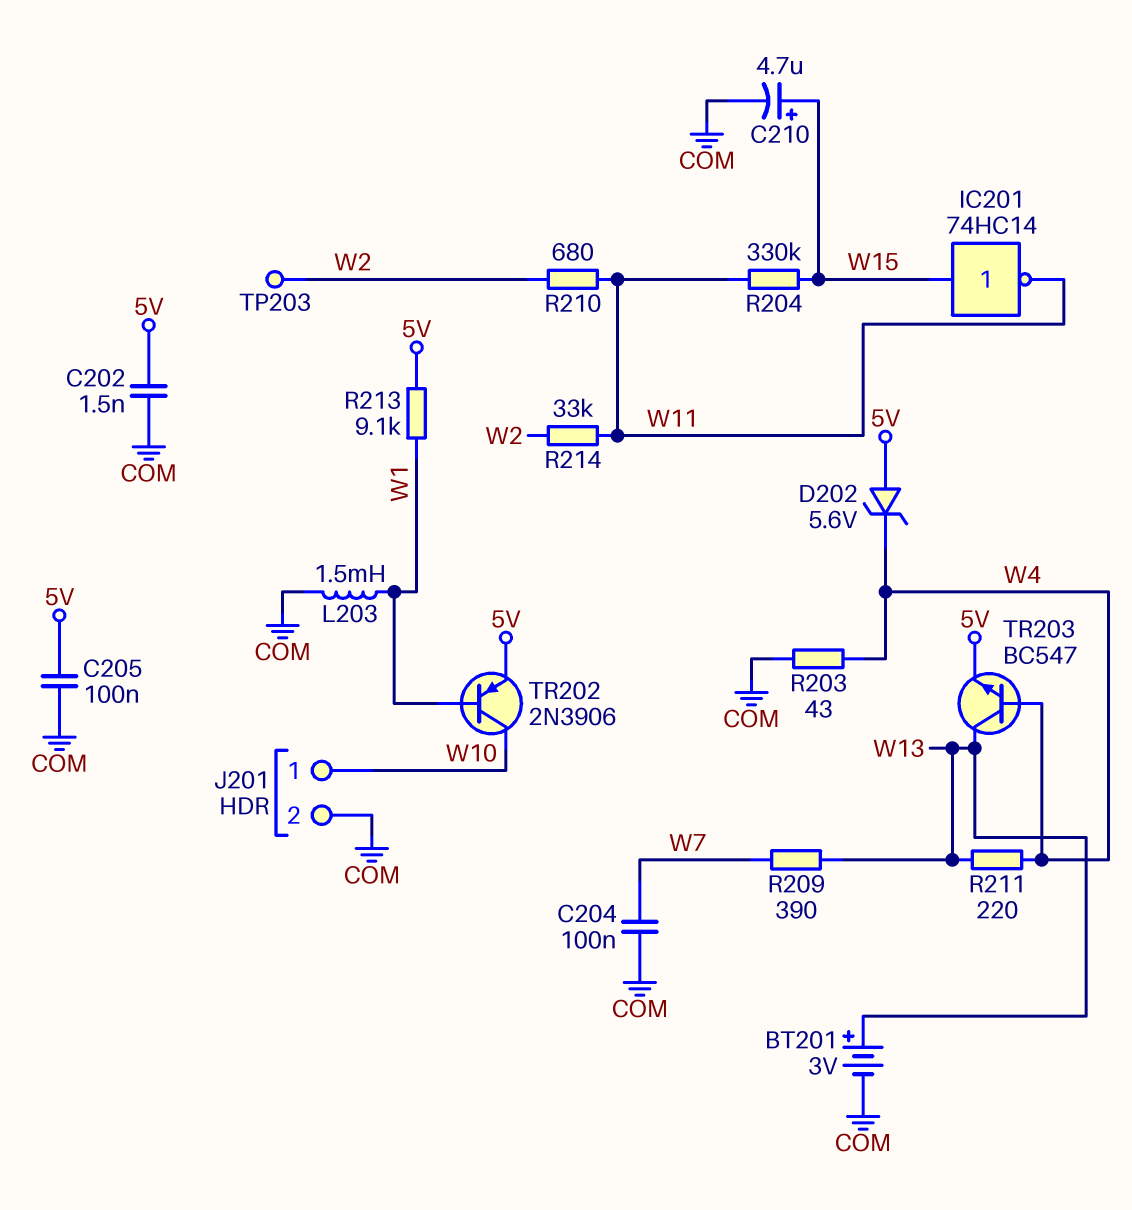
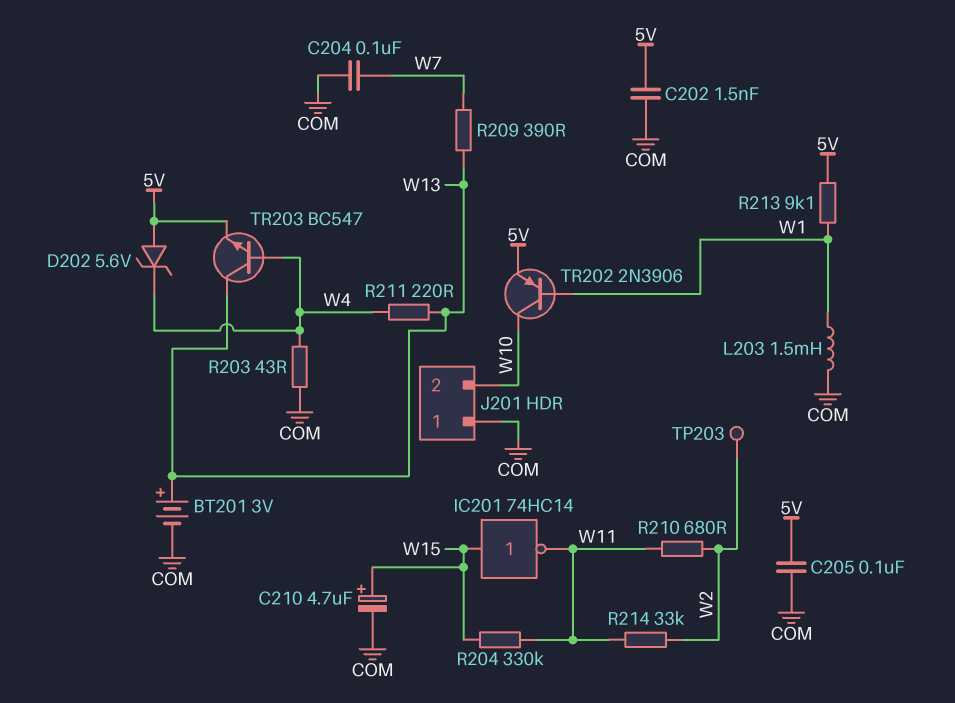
J201 pin 1: W10 -> COM
J201 pin 2: COM -> W10

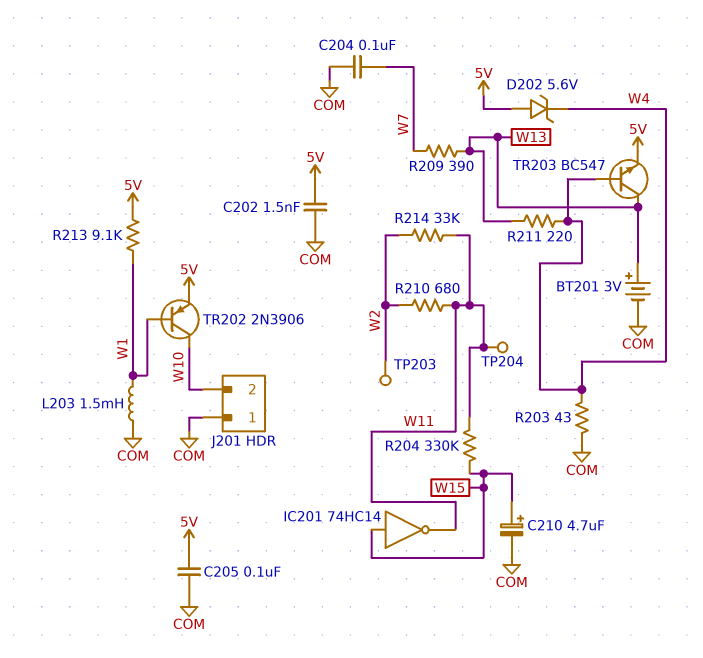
TP204: none -> test point (W11)

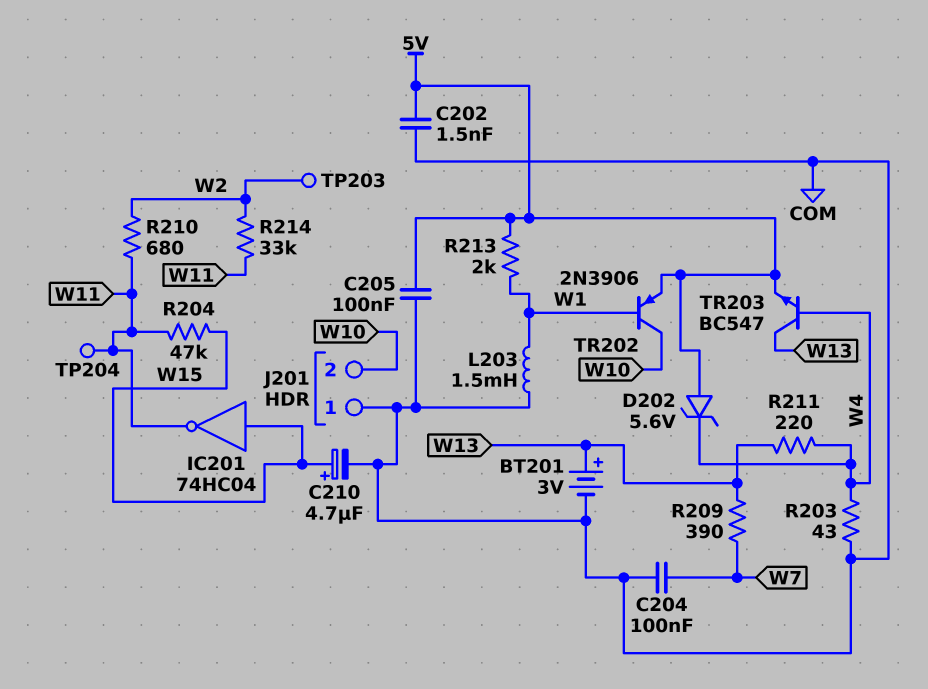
IC201: NOT 74HC14 (in W15, out W11) -> NOT 74HC04 (in W15, out W11)
R204: 330k (W11, W15) -> 47k (W11, W15)
R213: 9.1k (5V, W1) -> 2k (5V, W1)

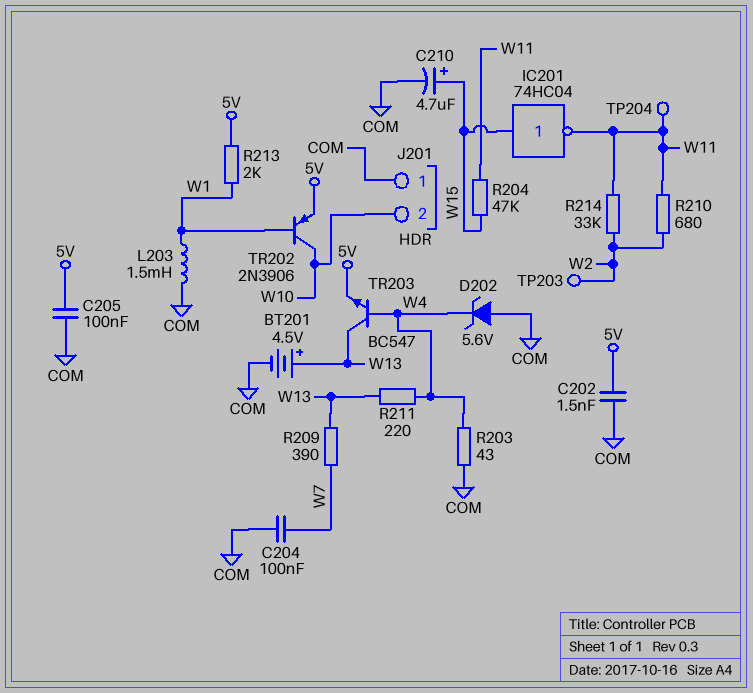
BT201: 3V (plus W13, minus COM) -> 4.5V (plus W13, minus COM)
D202: zener 5.6V (A 5V, K W4) -> zener 5.6V (A COM, K W4)

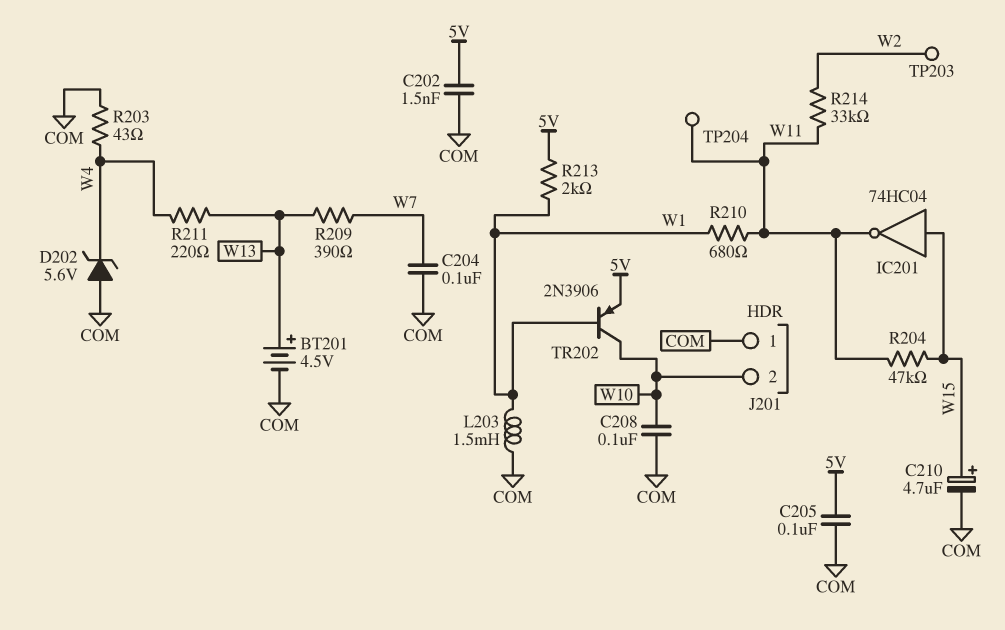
C208: none -> 100nF (COM, W10)
R210: 680 (W2, W11) -> 680 (W1, W11)
TR203: NPN BC547 (B W4, C W13, E 5V) -> none

